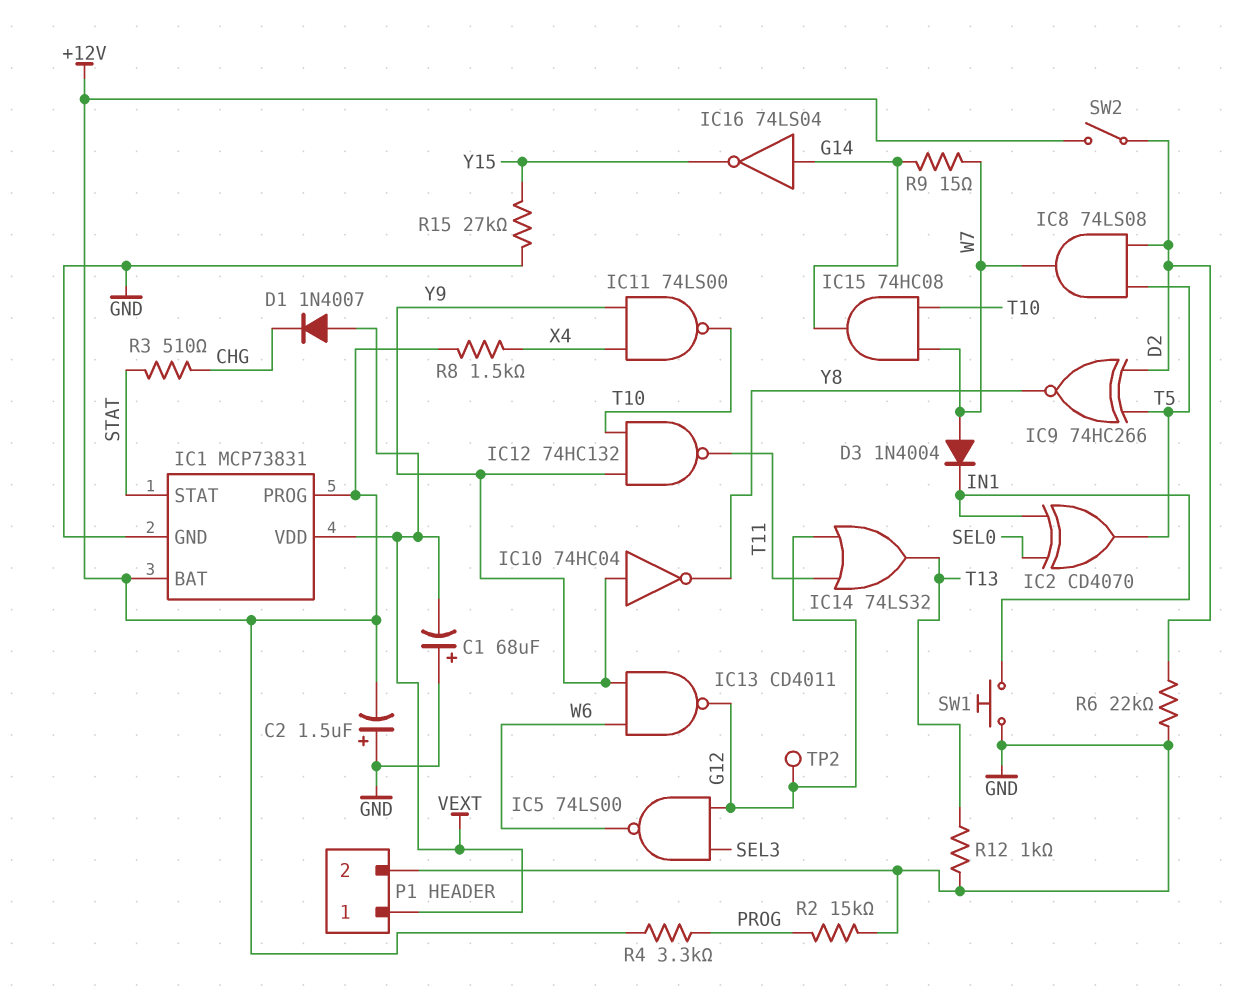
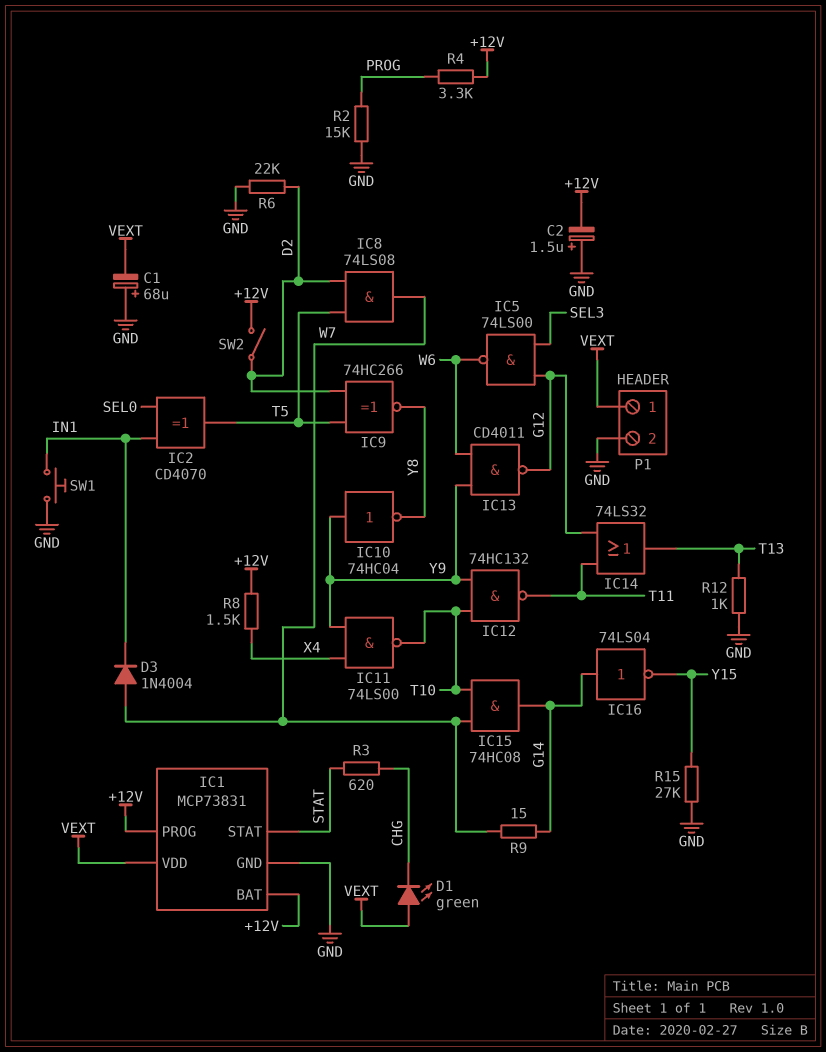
D1: diode 1N4007 (A VEXT, K CHG) -> LED green (A VEXT, K CHG)
R3: 510 (CHG, STAT) -> 620 (CHG, STAT)
TP2: test point (G12) -> none

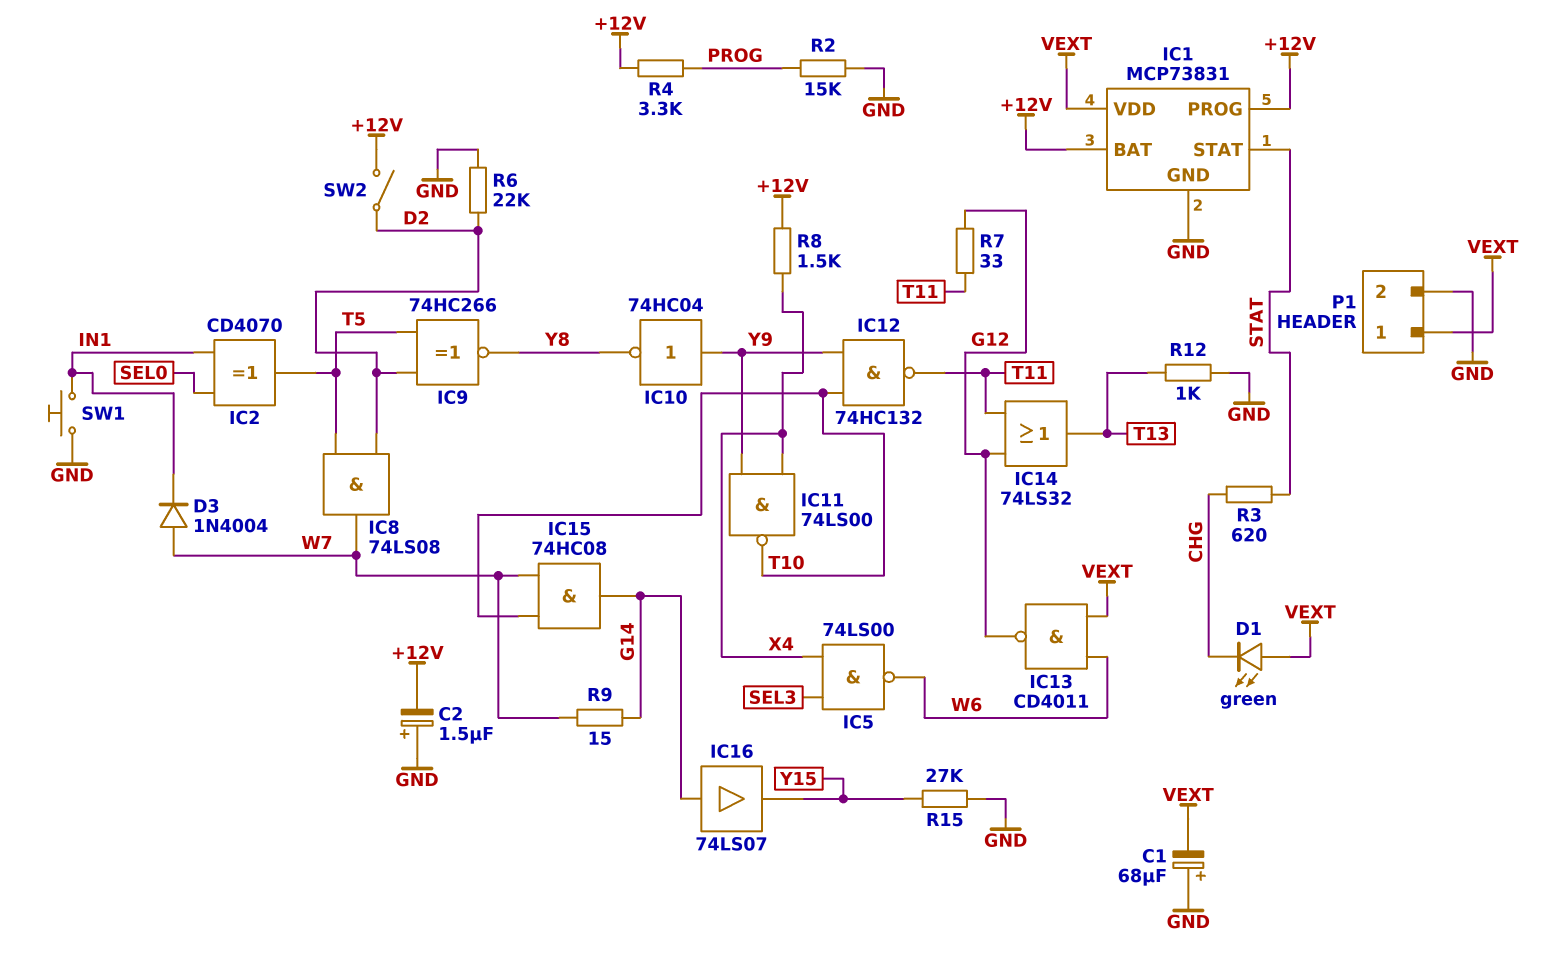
IC5: NAND 74LS00 (in G12, in SEL3, out W6) -> NAND 74LS00 (in SEL3, in X4, out W6)
IC13: NAND CD4011 (in W6, in Y9, out G12) -> NAND CD4011 (in VEXT, in W6, out G12)
IC16: NOT 74LS04 (in G14, out Y15) -> buffer 74LS07 (in G14, out Y15)
R7: none -> 33 (G12, T11)

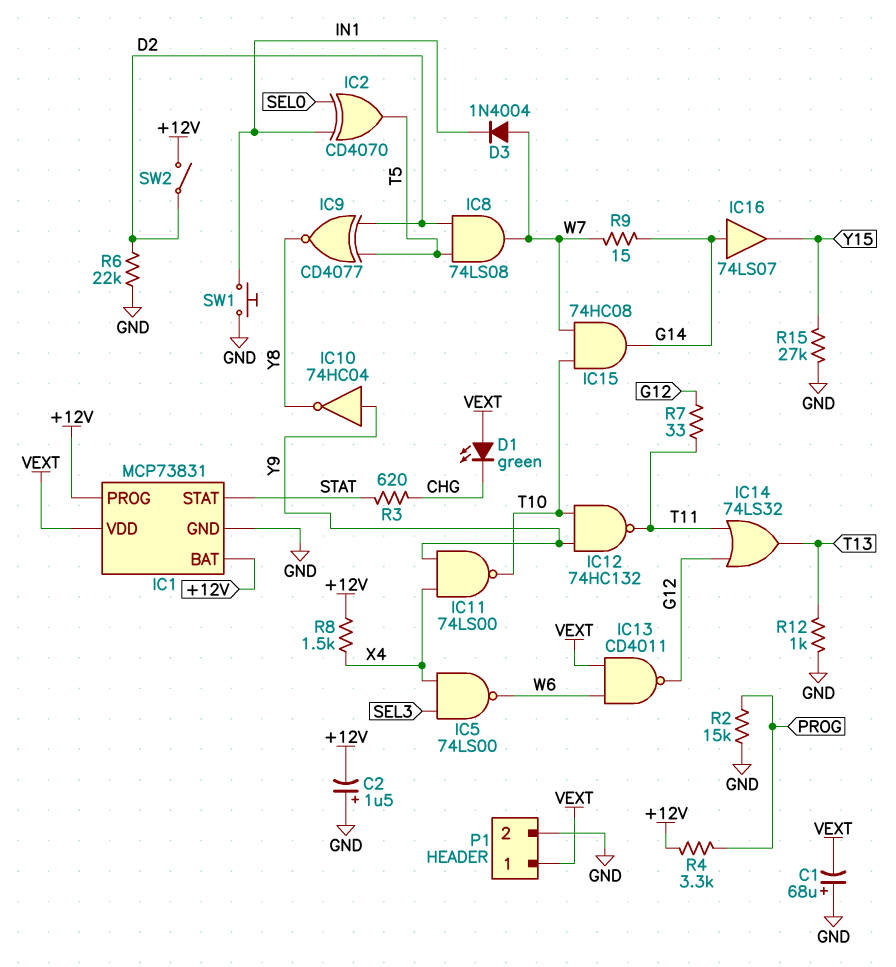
IC9: XNOR 74HC266 (in D2, in T5, out Y8) -> XNOR CD4077 (in D2, in T5, out Y8)

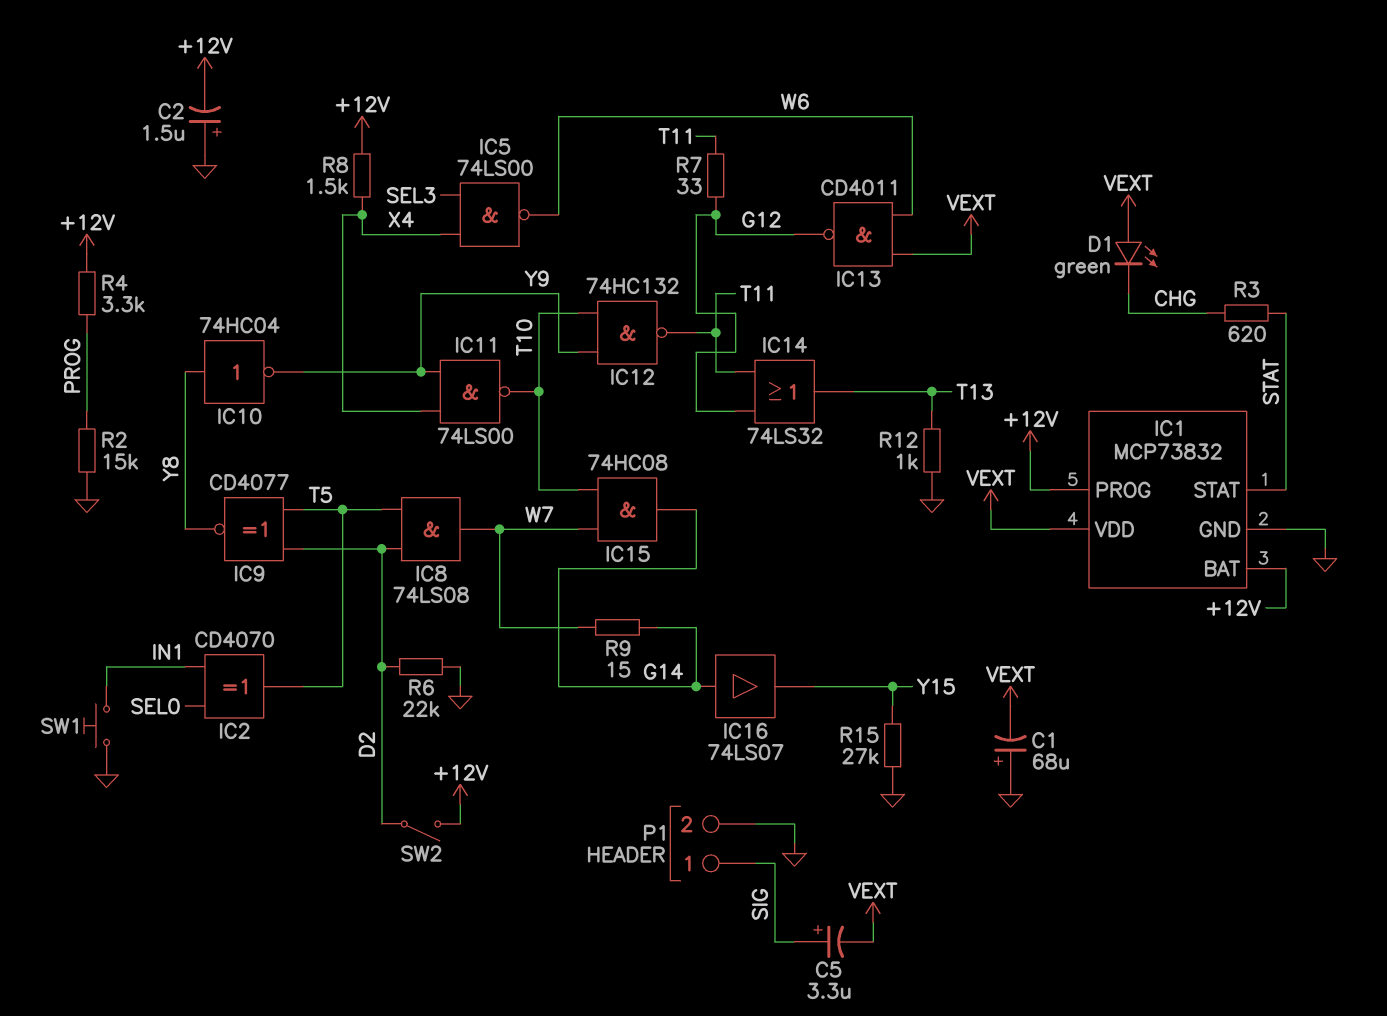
C5: none -> 3.3uF (plus SIG, minus VEXT)
D3: diode 1N4004 (A W7, K IN1) -> none
IC1: MCP73831 -> MCP73832
IC10: NOT 74HC04 (in Y9, out Y8) -> NOT 74HC04 (in Y8, out Y9)
P1 pin 1: VEXT -> SIG

